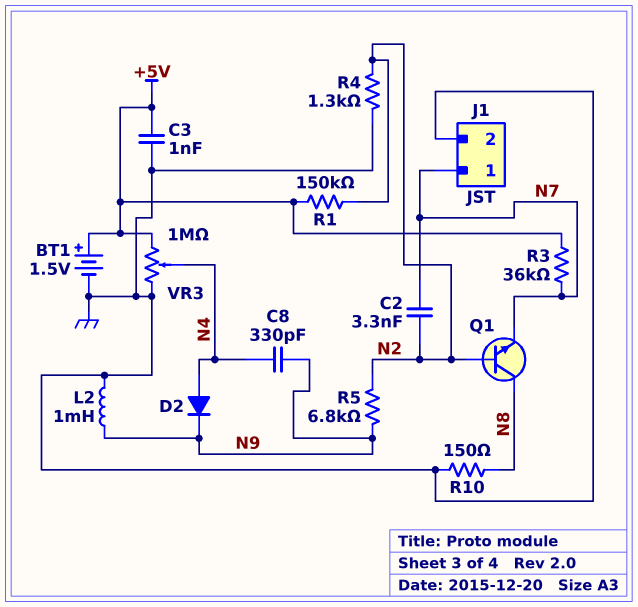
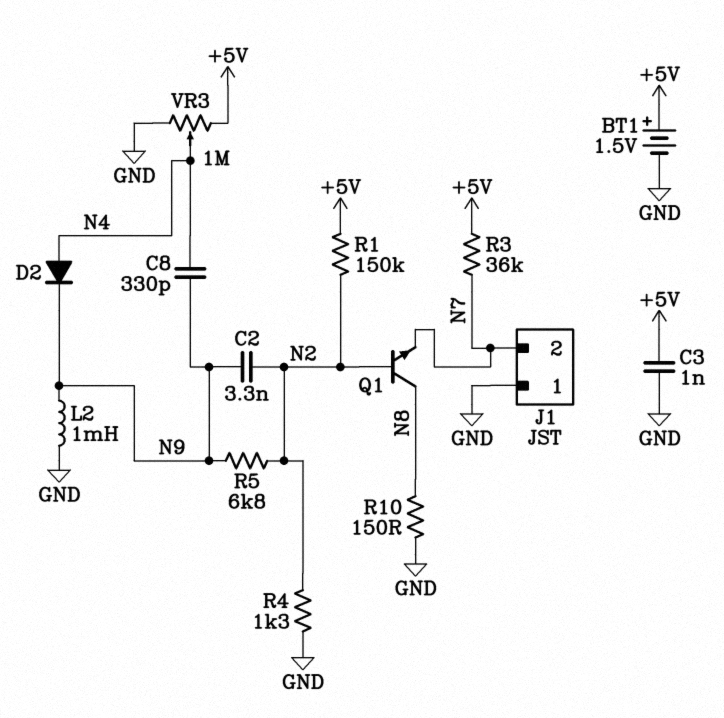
C2: 3.3nF (N2, N7) -> 3.3nF (N2, N9)
J1 pin 1: N7 -> GND
J1 pin 2: GND -> N7

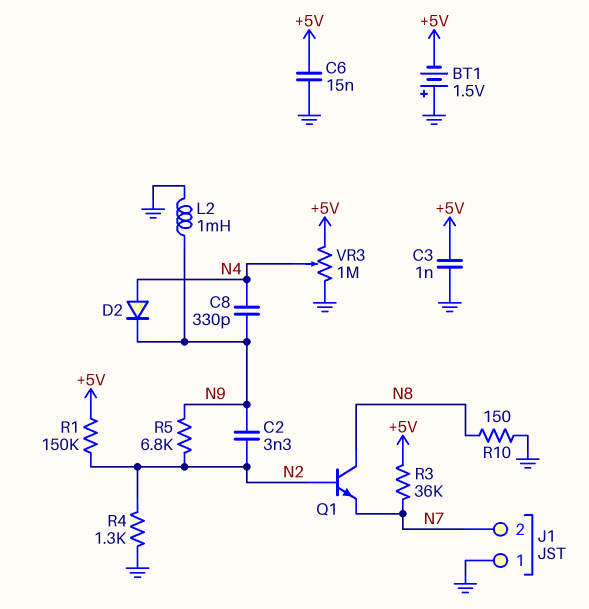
BT1: 1.5V (plus +5V, minus GND) -> 1.5V (plus GND, minus +5V)
C6: none -> 15nF (+5V, GND)

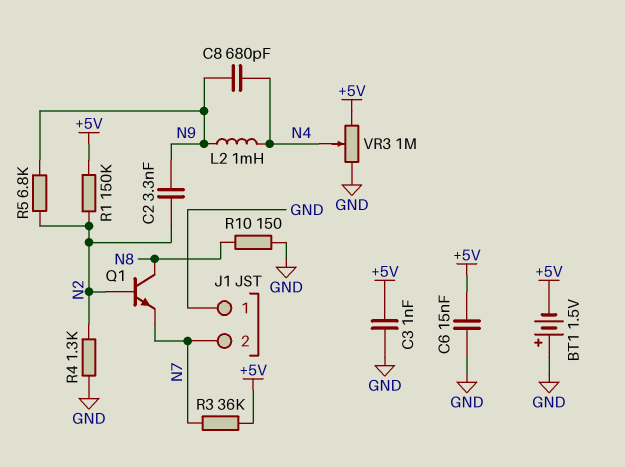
C8: 330pF (N4, N9) -> 680pF (N4, N9)
D2: diode (A N4, K N9) -> none
L2: 1mH (GND, N9) -> 1mH (N4, N9)

